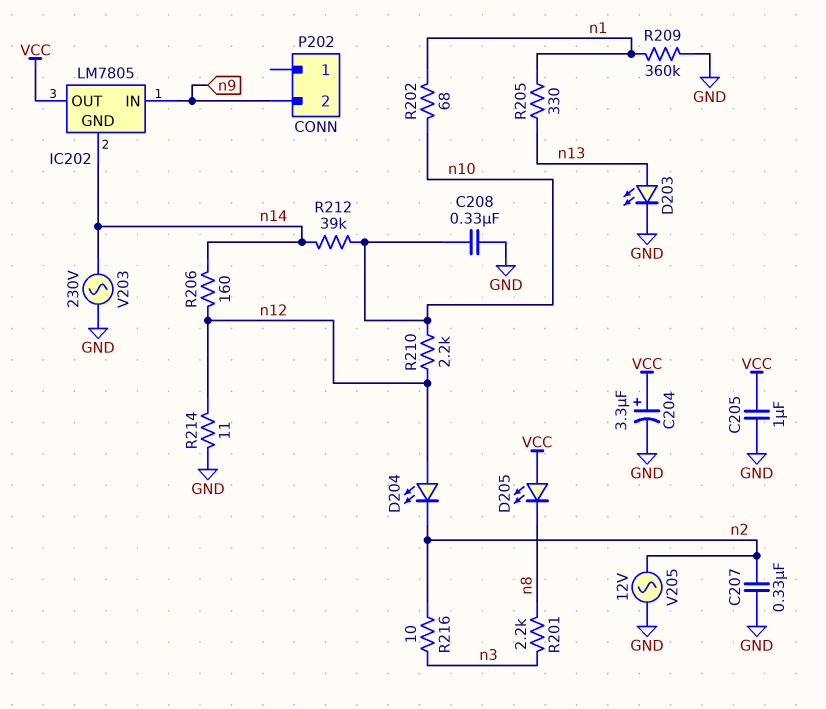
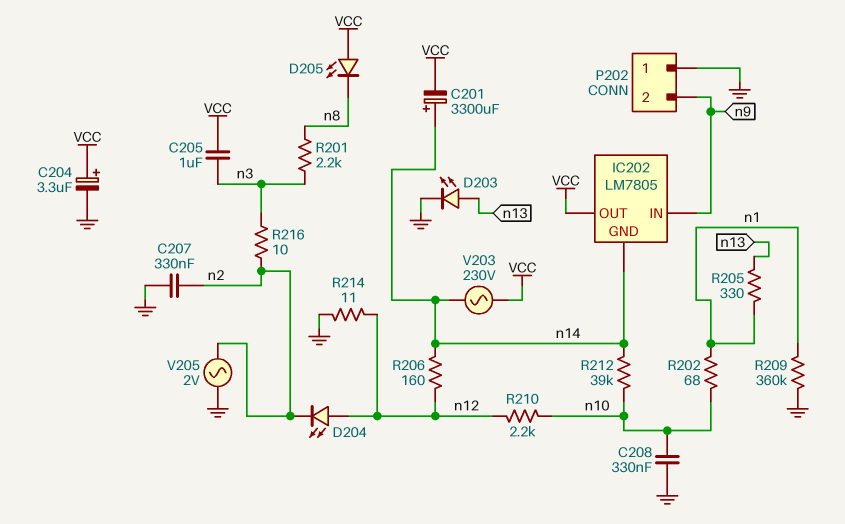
C201: none -> 3300uF (plus n14, minus VCC)
C205: 1uF (GND, VCC) -> 1uF (VCC, n3)
P202 pin 1: none -> GND
V203: AC 230V (GND, n14) -> AC 230V (VCC, n14)
V205: AC 12V (GND, n2) -> AC 2V (GND, n2)

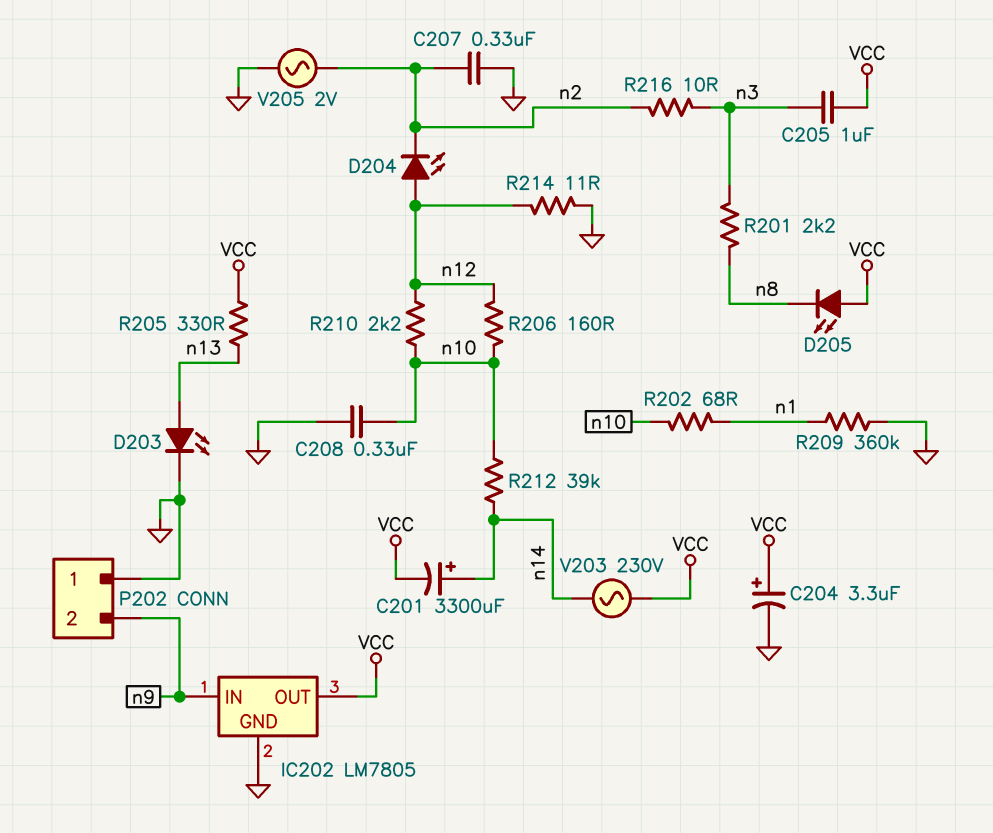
IC202 pin GND: n14 -> GND
R205: 330 (n1, n13) -> 330 (VCC, n13)
R206: 160 (n12, n14) -> 160 (n10, n12)

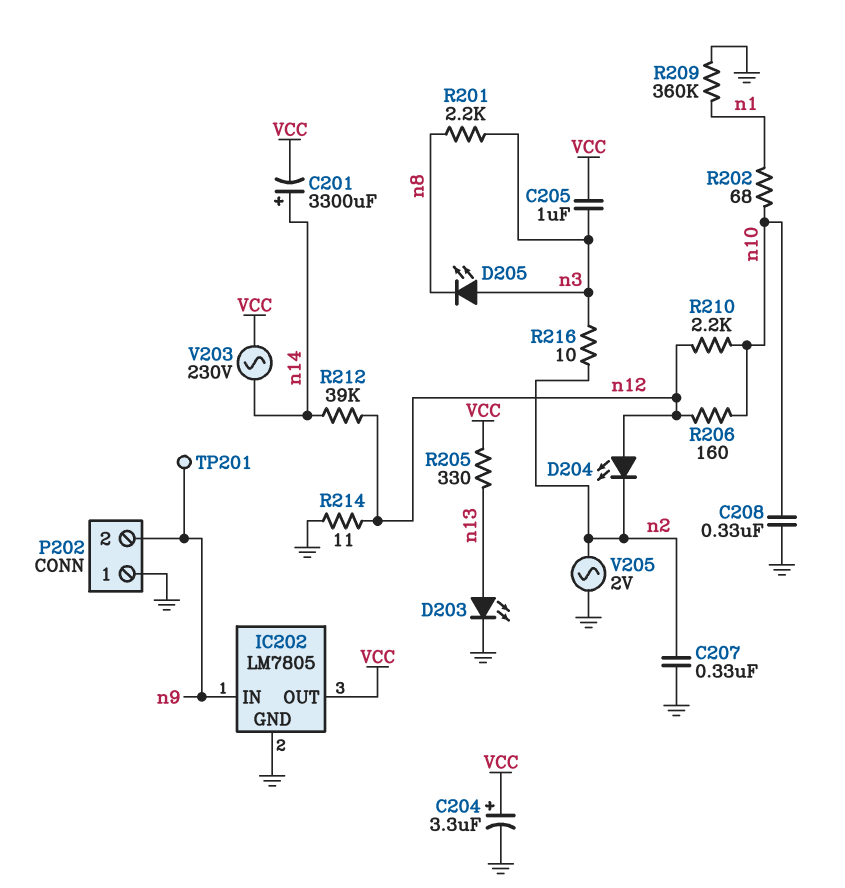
D205: LED (A VCC, K n8) -> LED (A n3, K n8)
R212: 39k (n10, n14) -> 39k (n12, n14)
TP201: none -> test point (n9)

